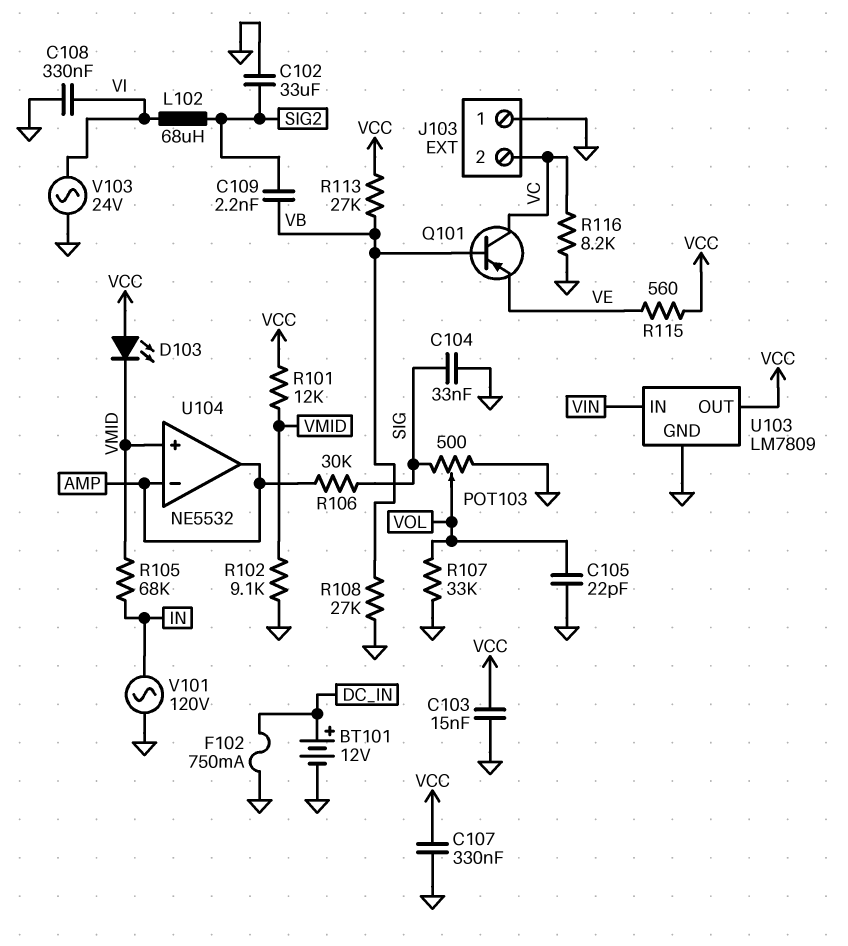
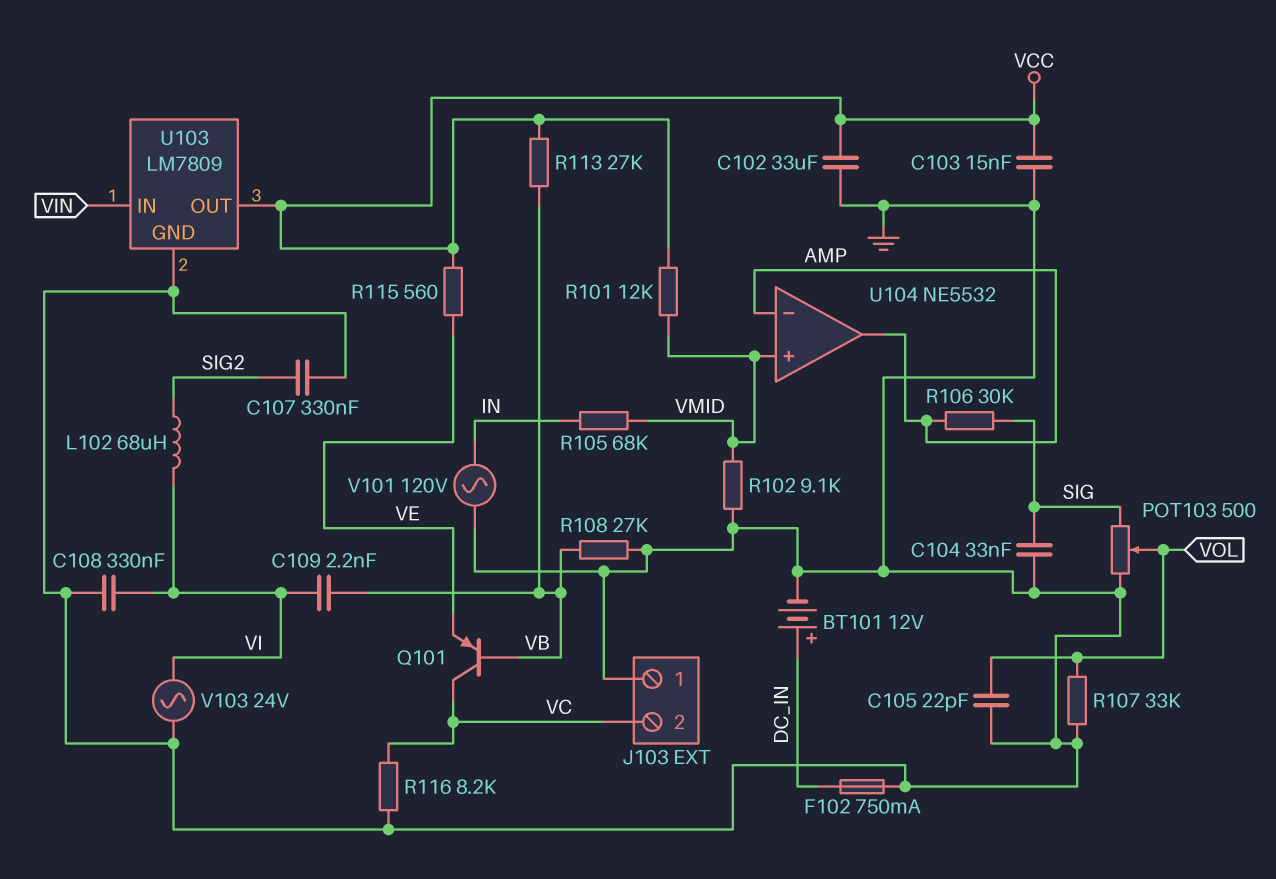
C102: 33uF (GND, SIG2) -> 33uF (GND, VCC)
C107: 330nF (GND, VCC) -> 330nF (GND, SIG2)
C109: 2.2nF (SIG2, VB) -> 2.2nF (VB, VI)
D103: LED (A VCC, K VMID) -> none

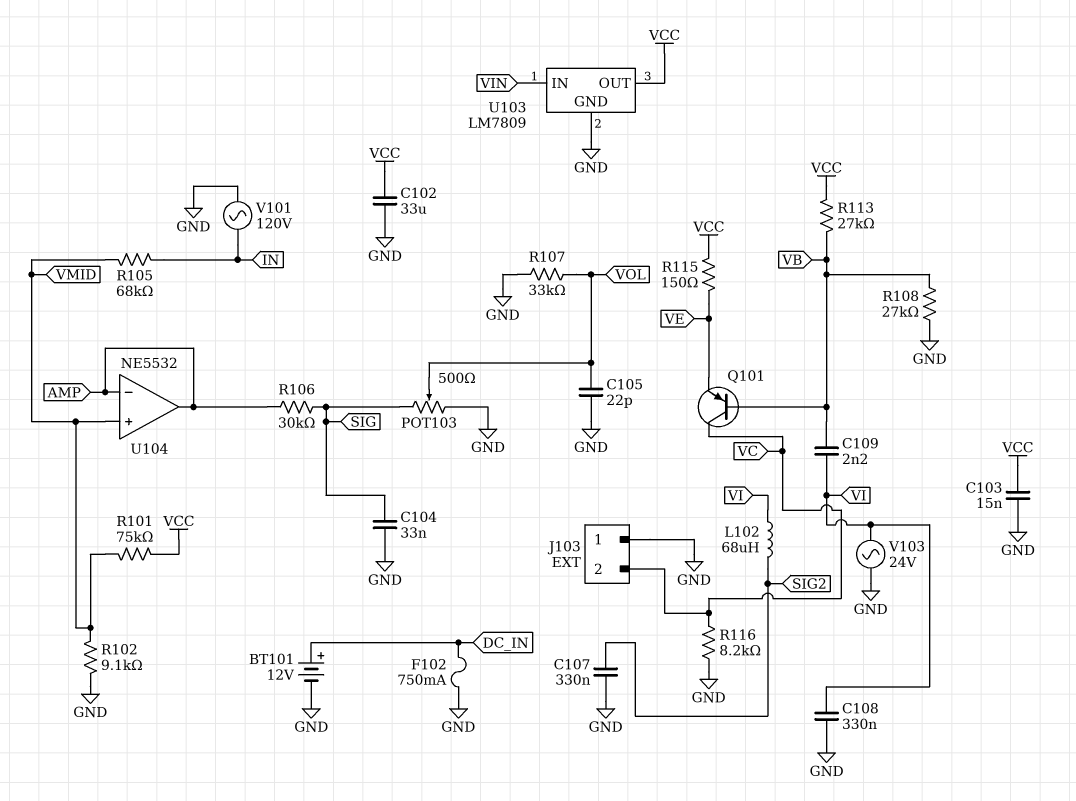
R101: 12k (VCC, VMID) -> 75k (VCC, VMID)
R115: 560 (VCC, VE) -> 150 (VCC, VE)

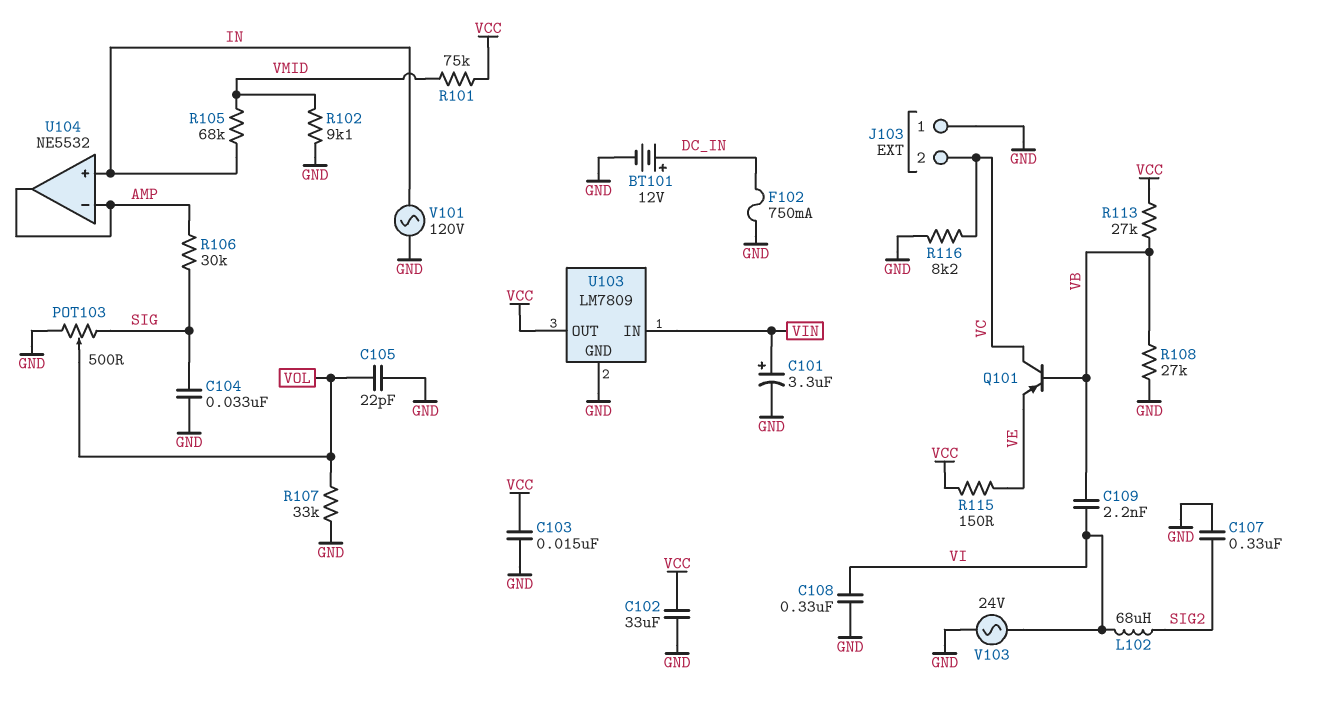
C101: none -> 3.3uF (plus VIN, minus GND)
U104 pin in+: VMID -> IN

